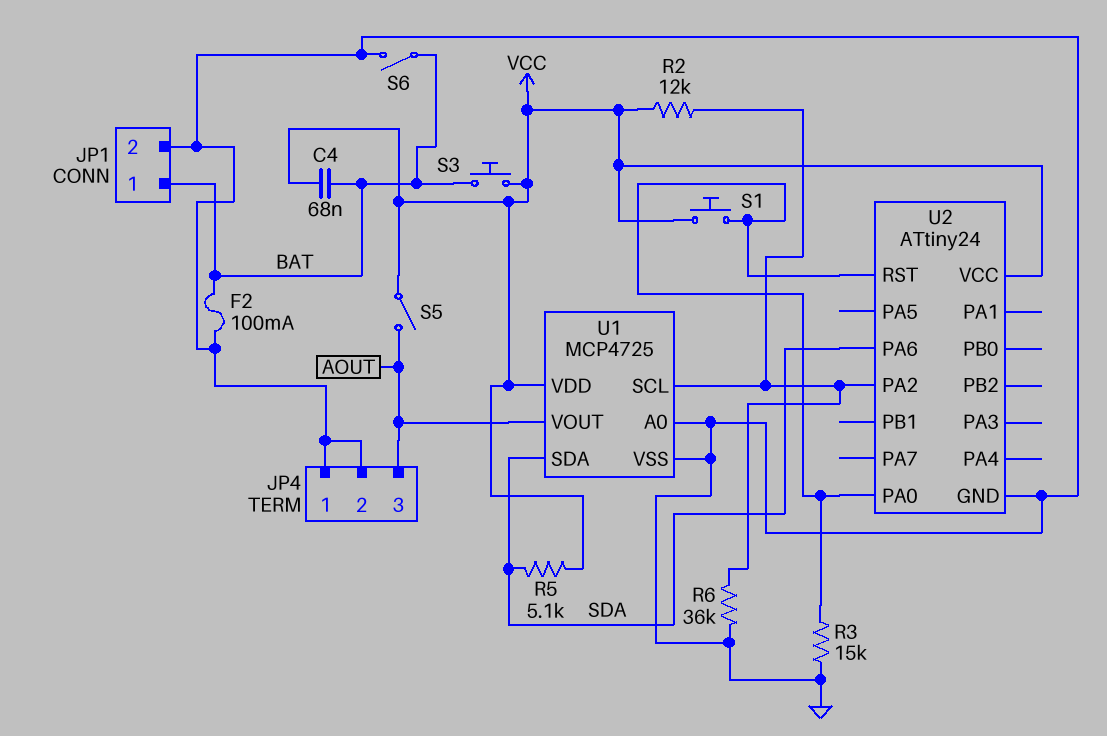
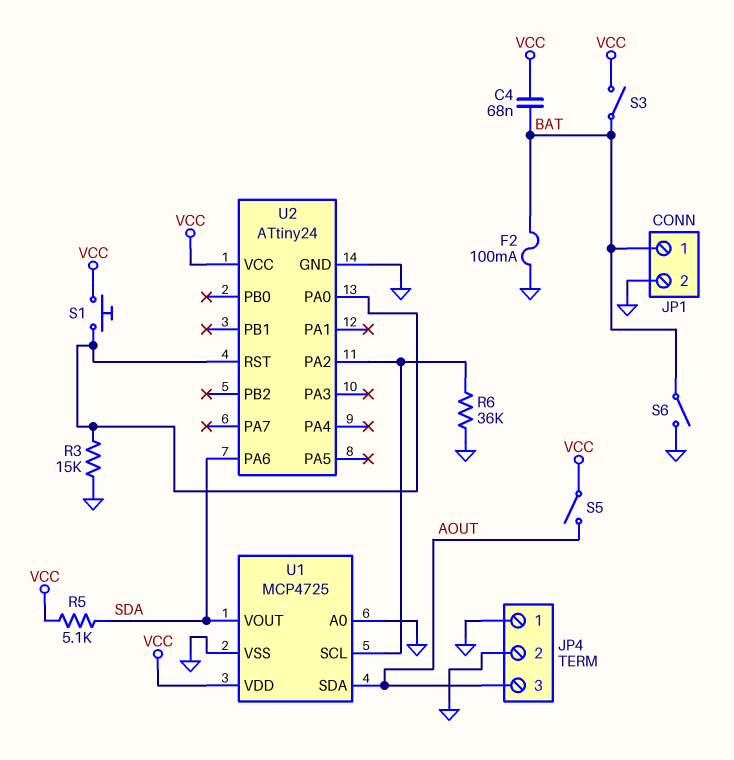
R2: 12k (U1/SCL, VCC) -> none
S3: button (BAT, VCC) -> switch (BAT, VCC)
U1 pin SDA: SDA -> AOUT
U1 pin VOUT: AOUT -> SDA

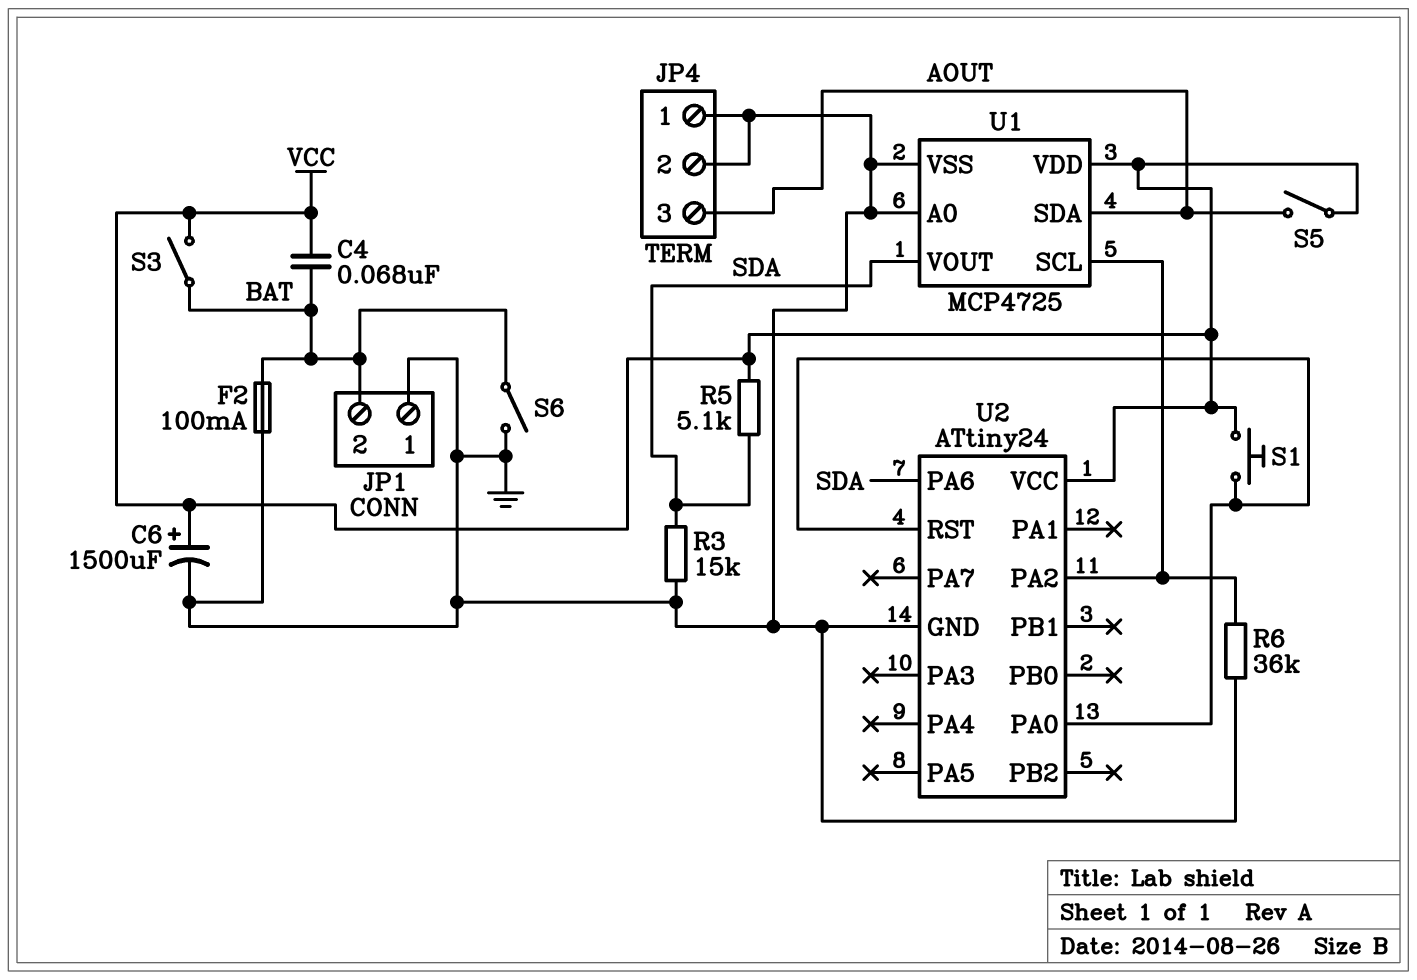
C6: none -> 1500uF (plus VCC, minus GND)
JP1 pin 1: BAT -> GND
JP1 pin 2: GND -> BAT
R3: 15k (GND, U2/PA0) -> 15k (GND, SDA)

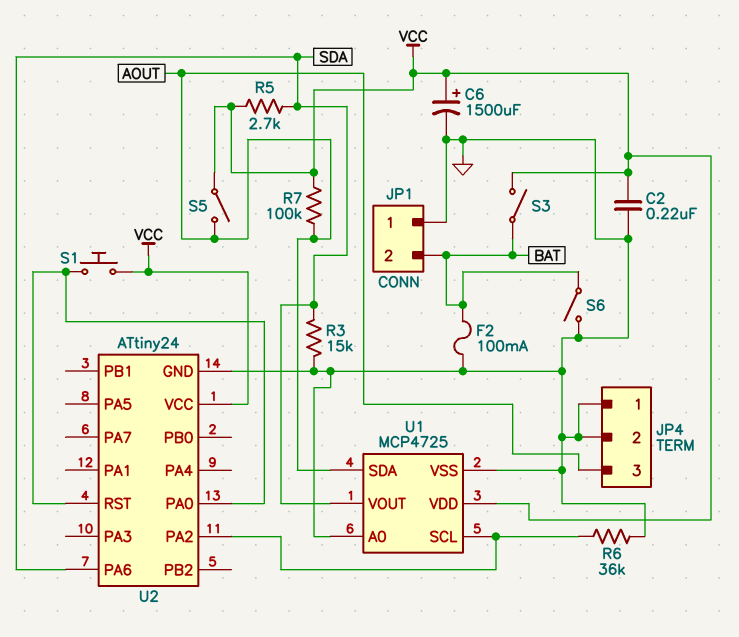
C2: none -> 220nF (GND, VCC)
C4: 68nF (BAT, VCC) -> none
R5: 5.1k (SDA, VCC) -> 2.7k (SDA, VCC)
R7: none -> 100k (AOUT, VCC)

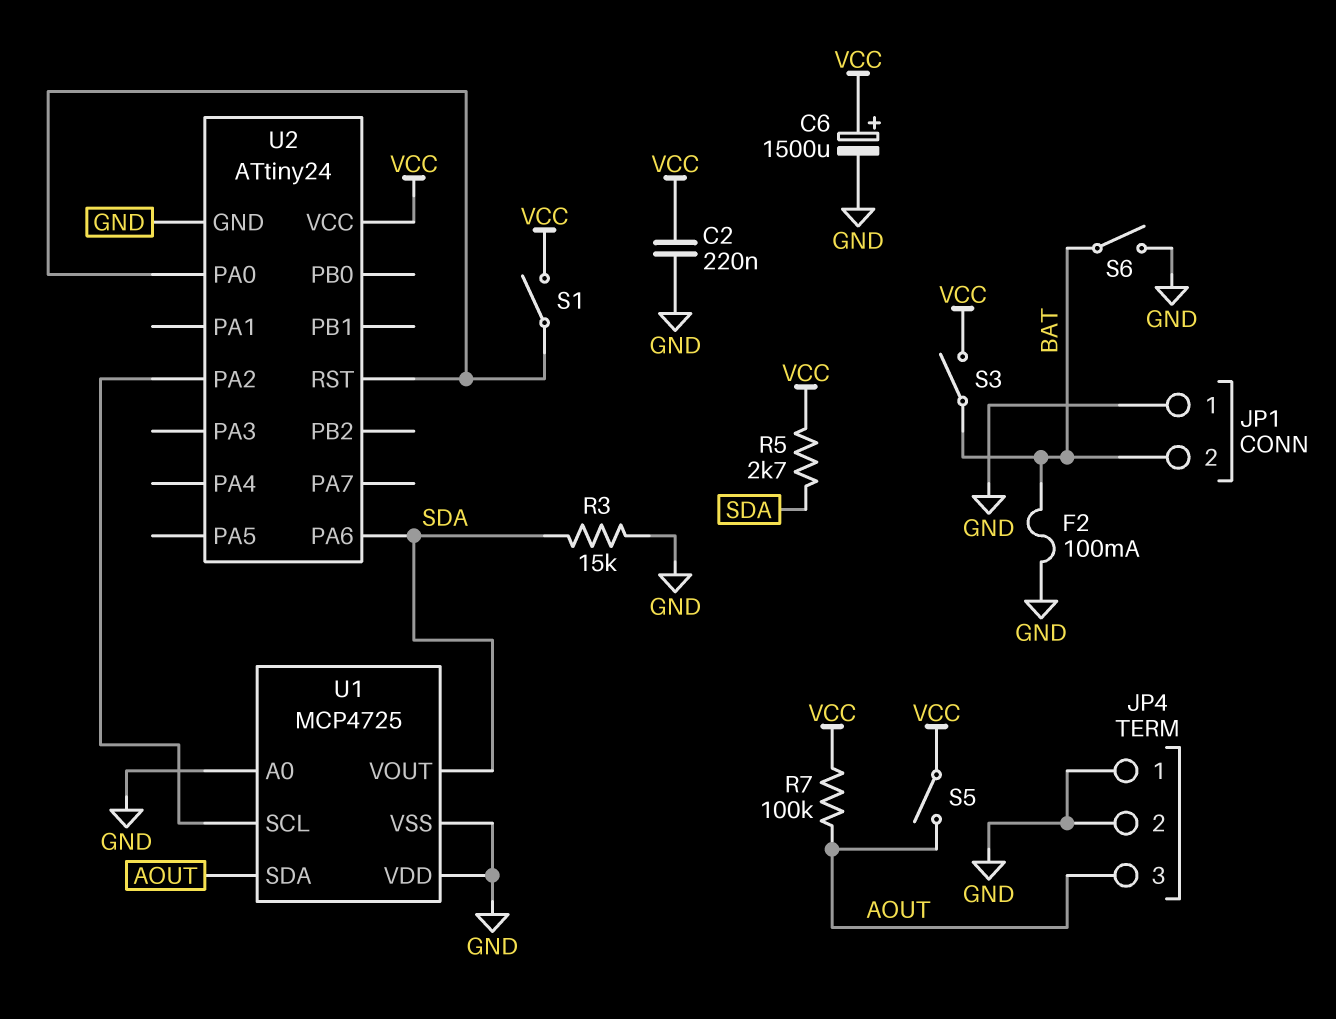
R6: 36k (GND, U1/SCL) -> none
S1: button (U2/PA0, VCC) -> switch (U2/PA0, VCC)
U1 pin VDD: VCC -> GND

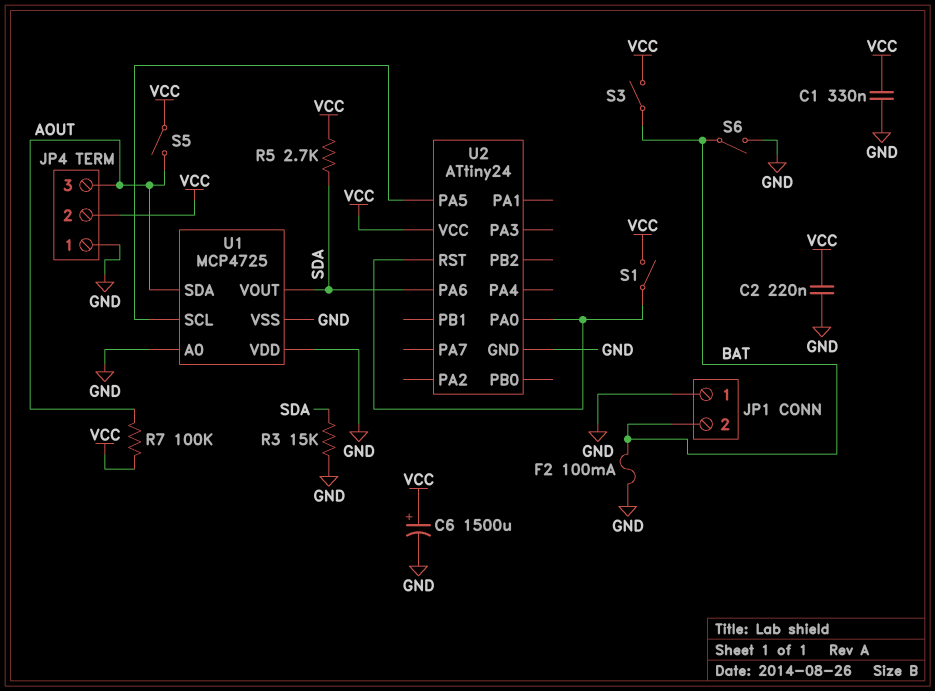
C1: none -> 330nF (GND, VCC)
JP4 pin 2: GND -> VCC
U2 pin PA2: U1/SCL -> none
U2 pin PA5: none -> U1/SCL

